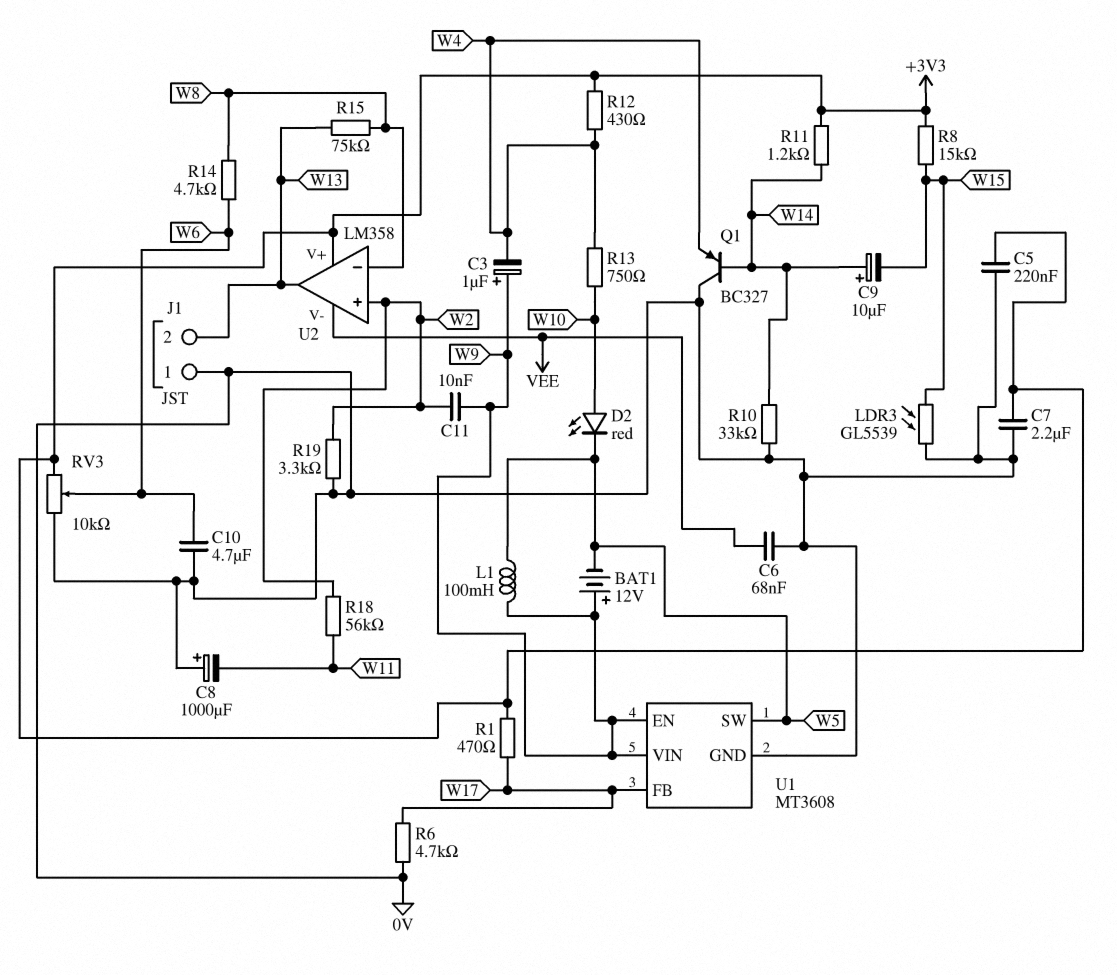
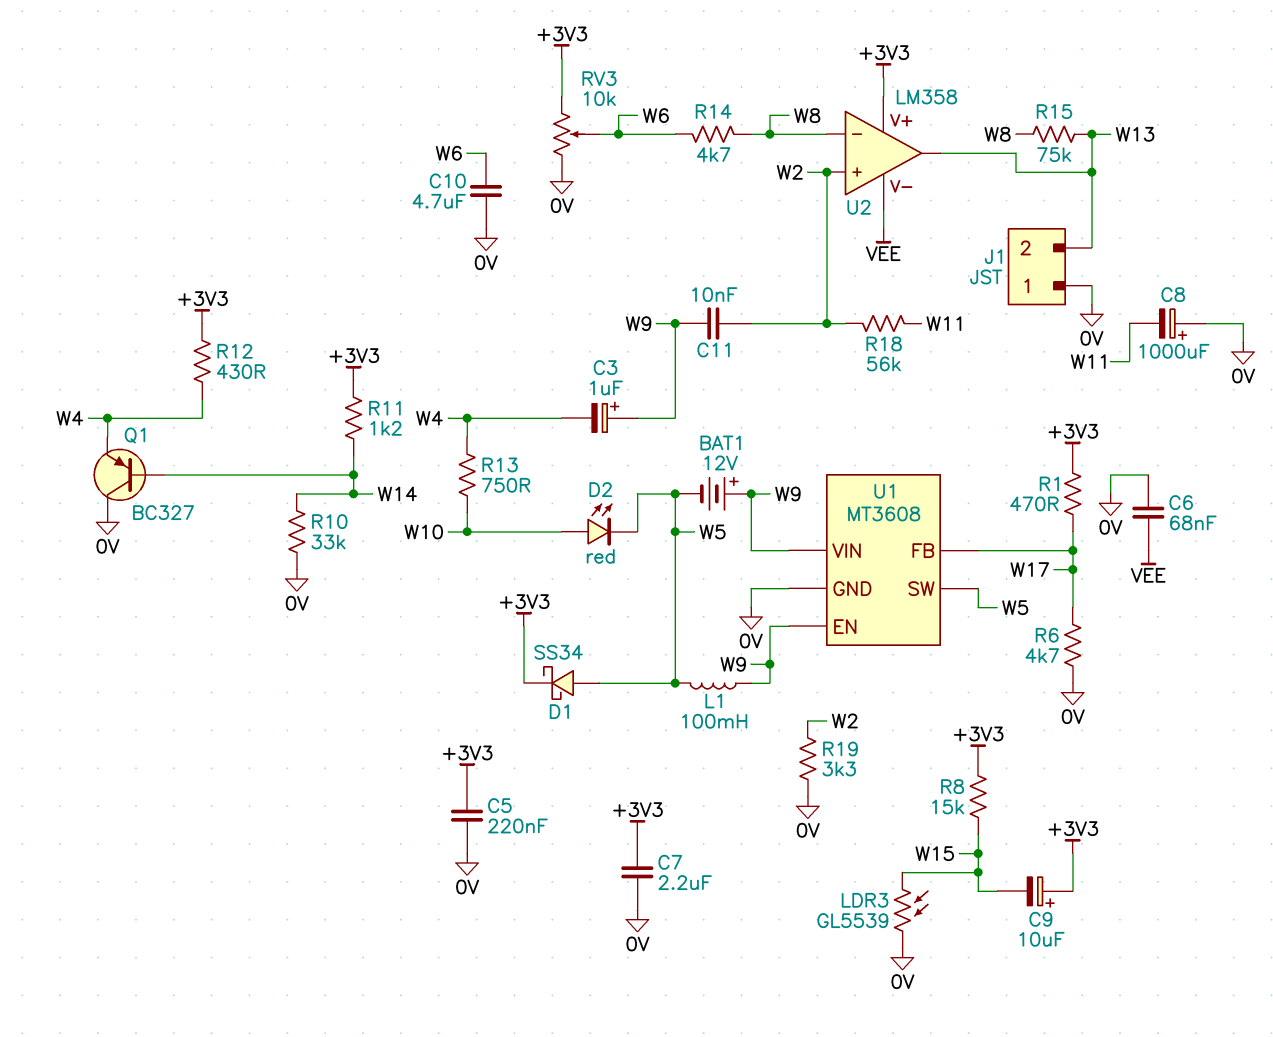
C9: 10uF (plus W14, minus W15) -> 10uF (plus +3V3, minus W15)
D1: none -> schottky SS34 (A W5, K +3V3)

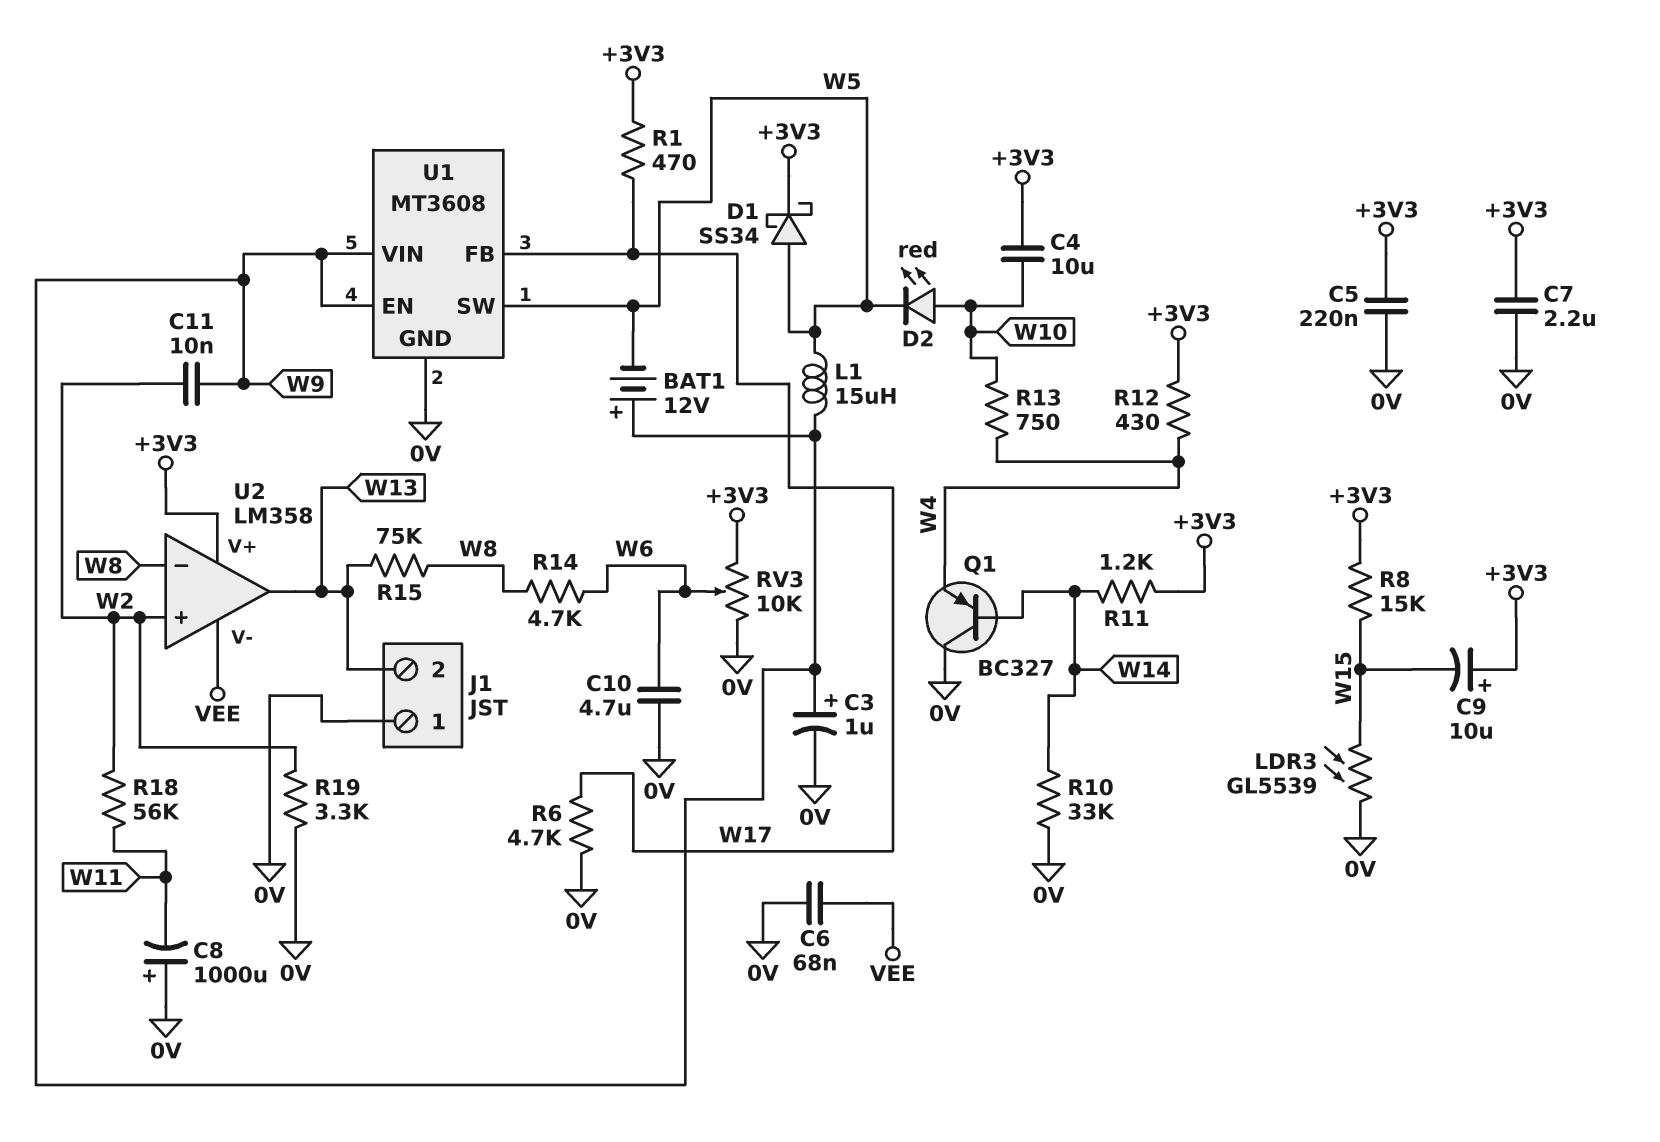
C3: 1uF (plus W9, minus W4) -> 1uF (plus W9, minus 0V)
C4: none -> 10uF (+3V3, W10)
L1: 100mH (W5, W9) -> 15uH (W5, W9)

